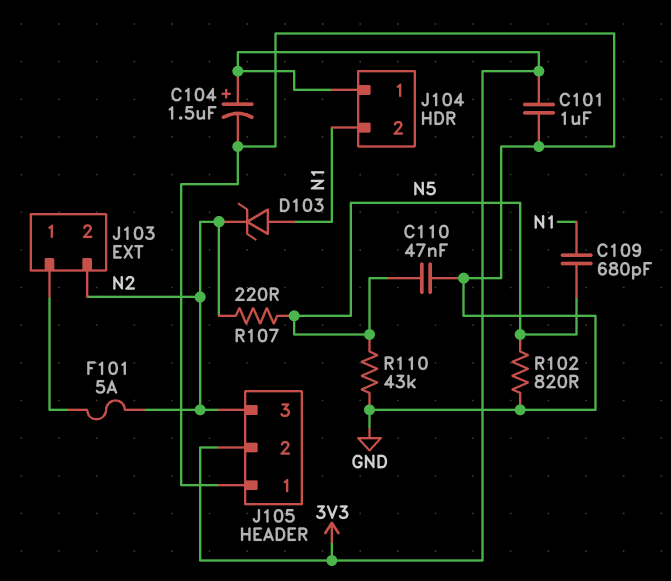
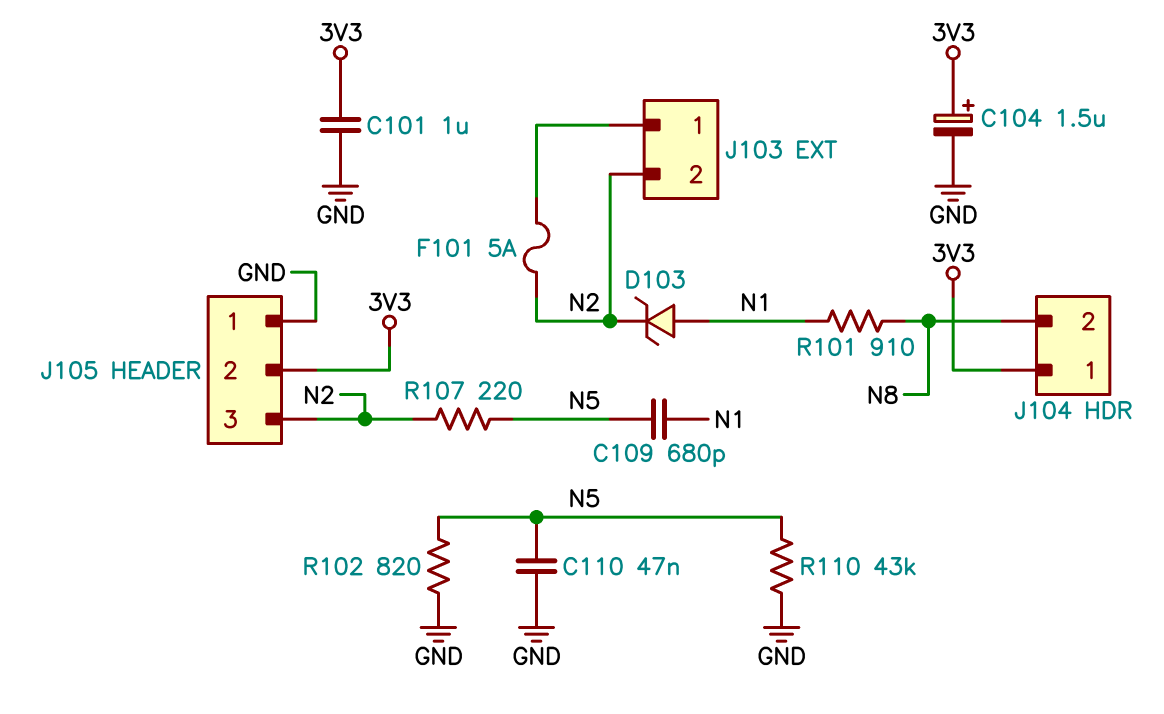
J104 pin 2: N1 -> N8
R101: none -> 910 (N1, N8)

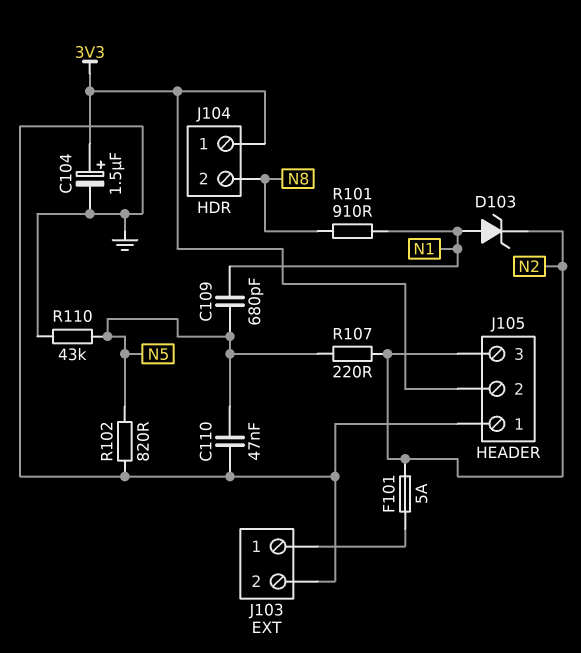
C101: 1uF (3V3, GND) -> none
J103 pin 2: N2 -> GND

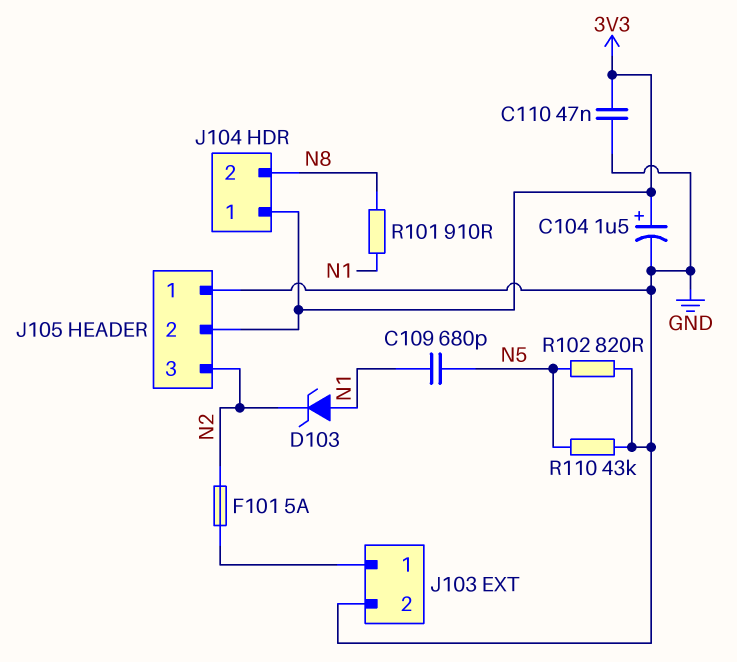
C110: 47nF (GND, N5) -> 47nF (3V3, GND)
R107: 220 (N2, N5) -> none

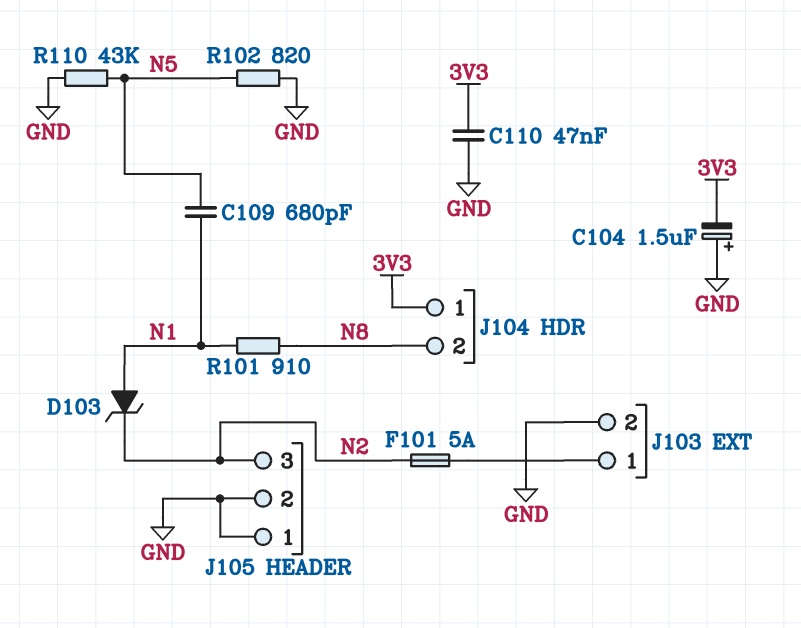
C104: 1.5uF (plus 3V3, minus GND) -> 1.5uF (plus GND, minus 3V3)
J105 pin 2: 3V3 -> GND

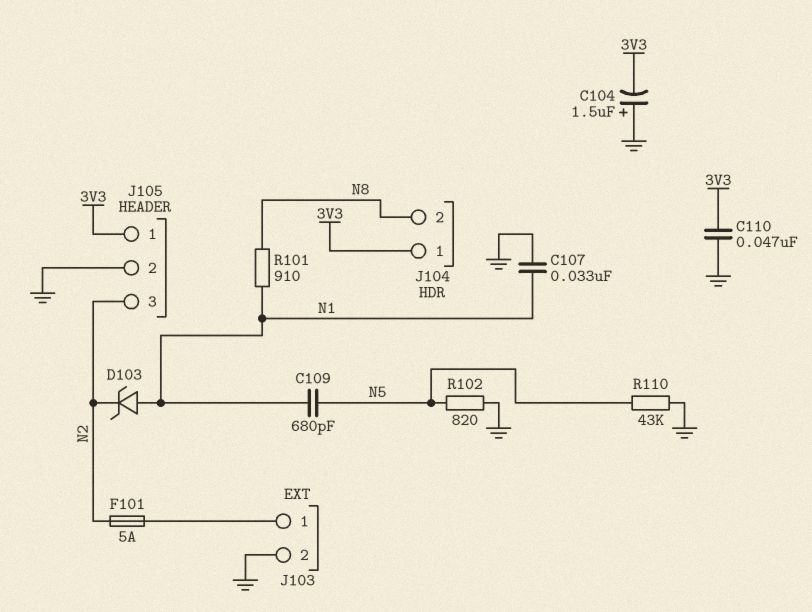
C107: none -> 33nF (GND, N1)
J105 pin 1: GND -> 3V3

